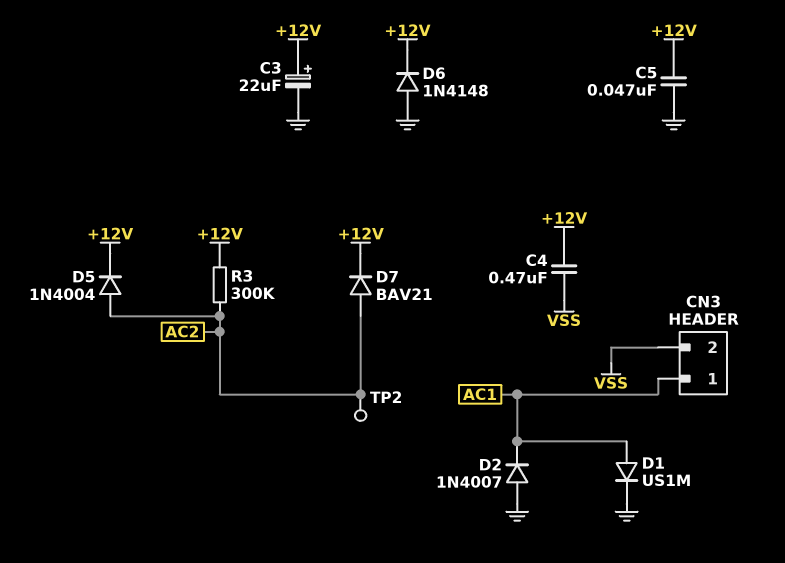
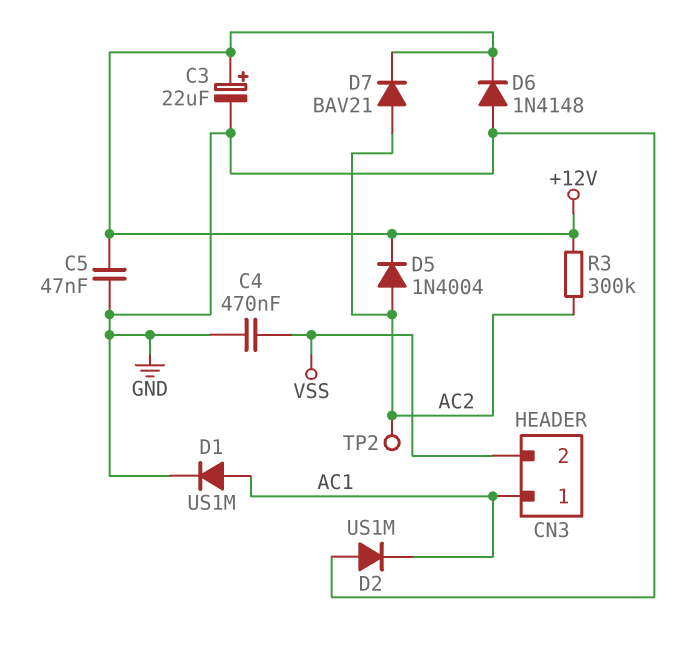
C4: 470nF (+12V, VSS) -> 470nF (GND, VSS)
D2: diode 1N4007 (A GND, K AC1) -> diode US1M (A GND, K AC1)

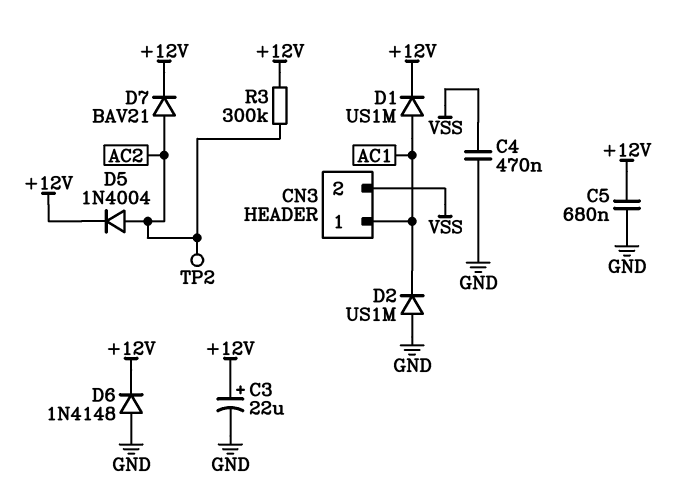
C5: 47nF (+12V, GND) -> 680nF (+12V, GND)
D1: diode US1M (A AC1, K GND) -> diode US1M (A AC1, K +12V)

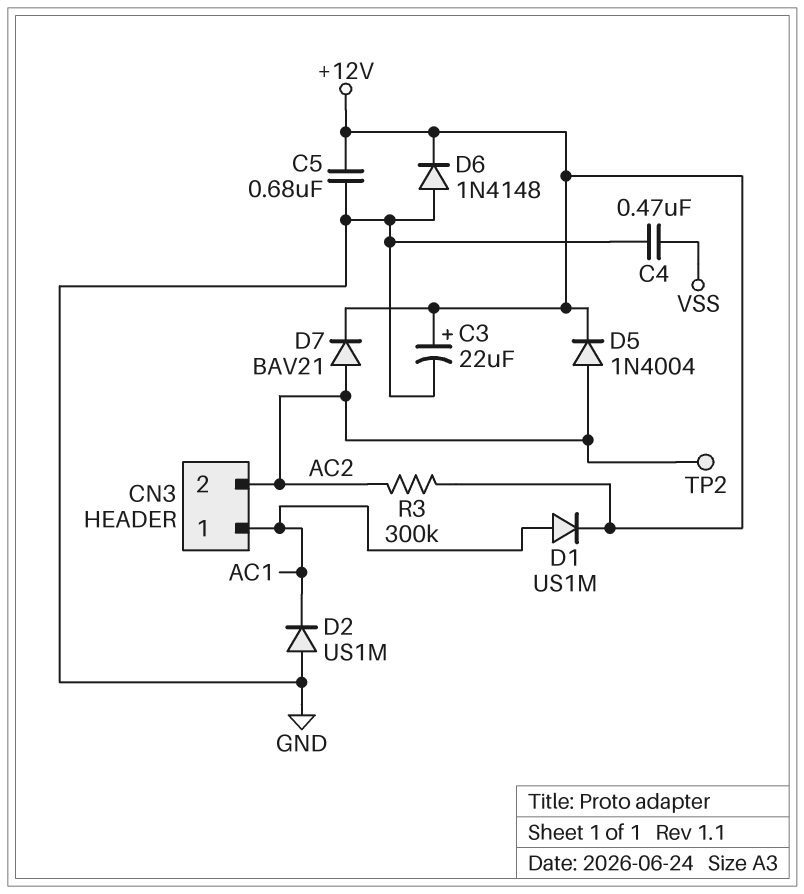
CN3 pin 2: VSS -> AC2

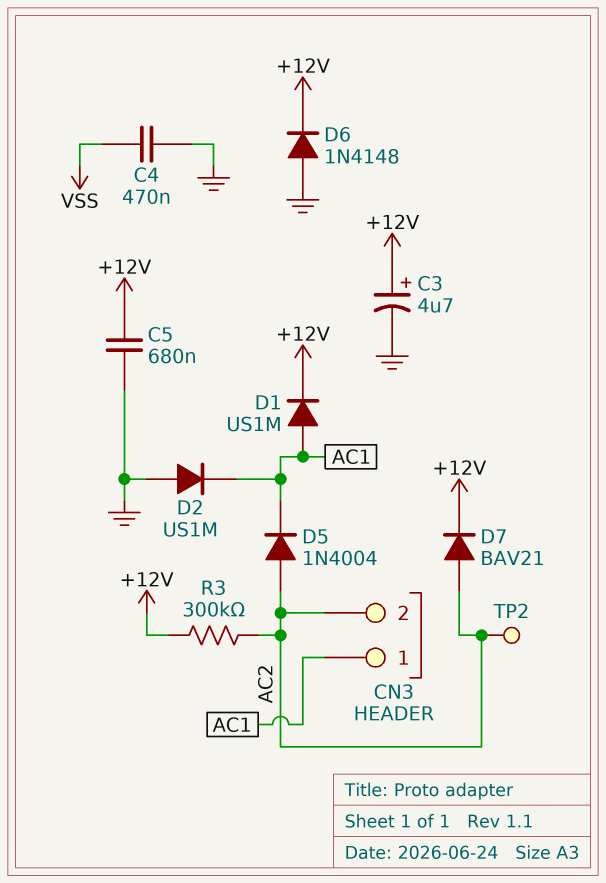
C3: 22uF (plus +12V, minus GND) -> 4.7uF (plus +12V, minus GND)
D5: diode 1N4004 (A AC2, K +12V) -> diode 1N4004 (A AC2, K AC1)

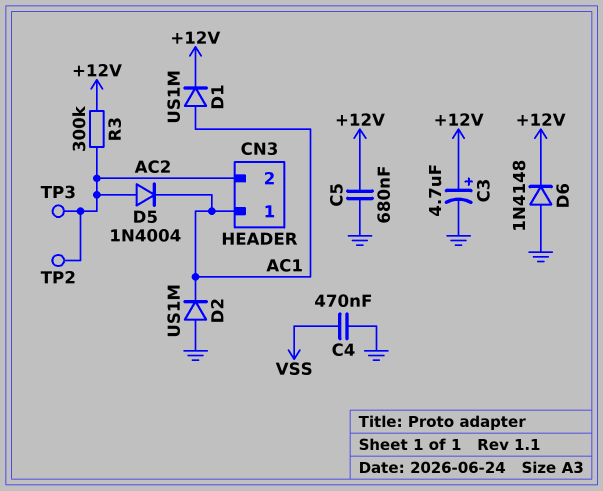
D7: diode BAV21 (A AC2, K +12V) -> none
TP3: none -> test point (AC2)

